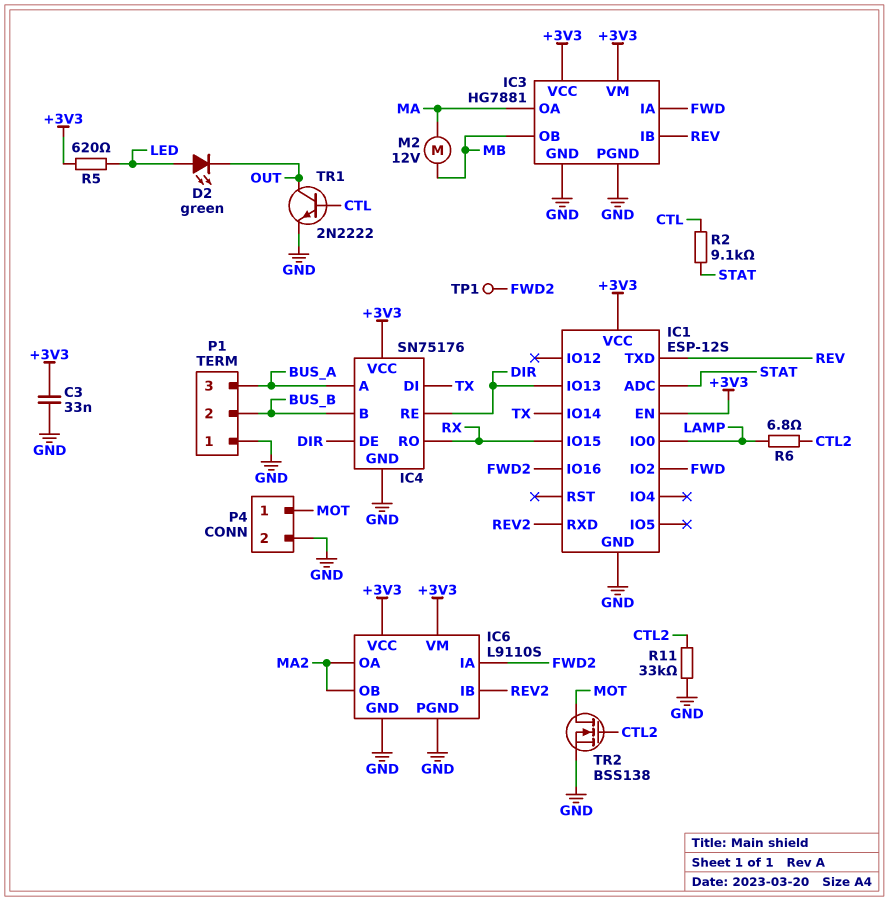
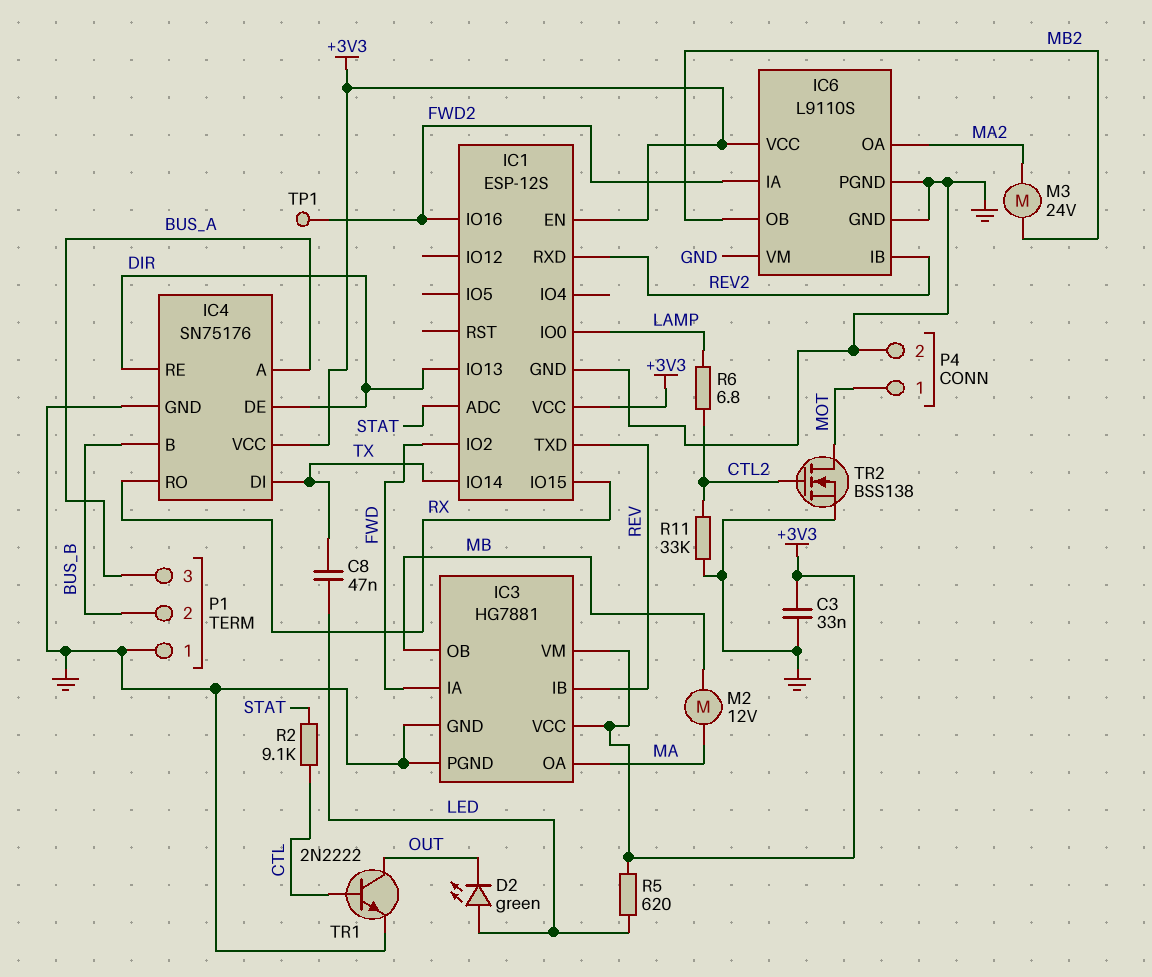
C8: none -> 47nF (LED, TX)
IC6 pin OB: MA2 -> MB2
IC6 pin VM: +3V3 -> GND
M3: none -> motor 24V (MA2, MB2)

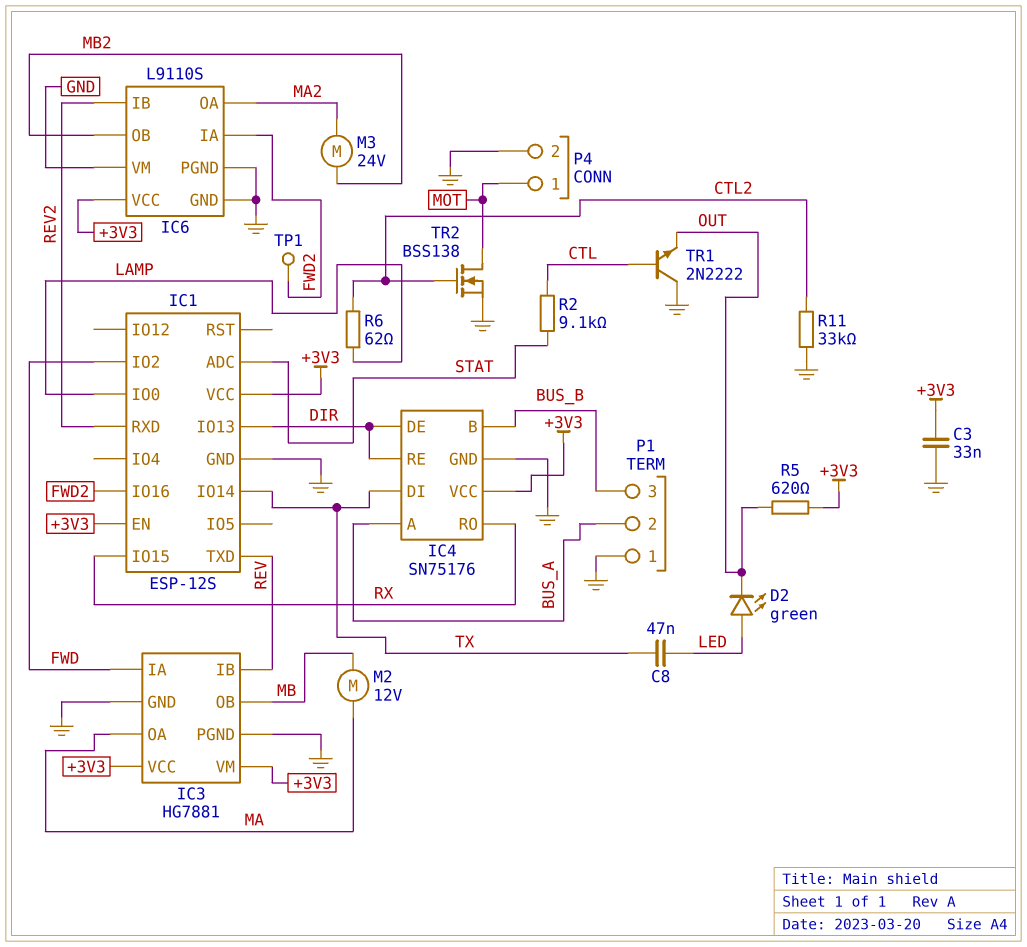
P1 pin 2: BUS_B -> BUS_A
P1 pin 3: BUS_A -> BUS_B
R5: 620 (+3V3, LED) -> 620 (+3V3, OUT)
R6: 6.8 (CTL2, LAMP) -> 62 (CTL2, LAMP)
TR1: NPN 2N2222 (B CTL, C OUT, E GND) -> NPN 2N2222 (B CTL, C GND, E OUT)

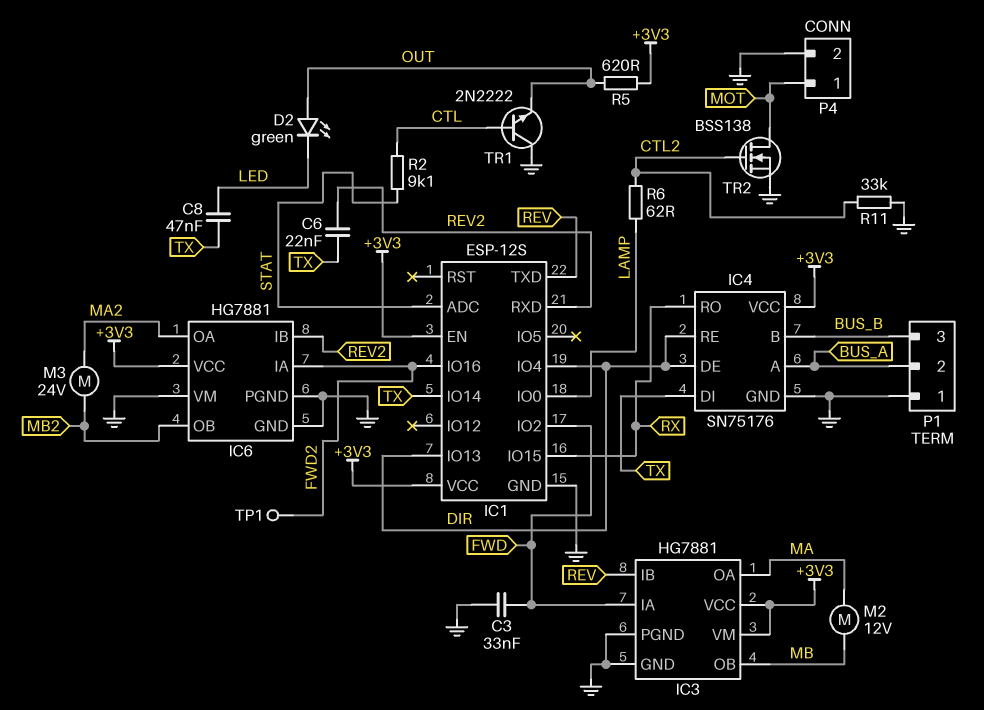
C3: 33nF (+3V3, GND) -> 33nF (FWD, GND)
C6: none -> 22nF (REV2, TX)
D2: LED green (A LED, K OUT) -> LED green (A OUT, K LED)
IC1 pin IO4: none -> DIR
IC6: L9110S -> HG7881

